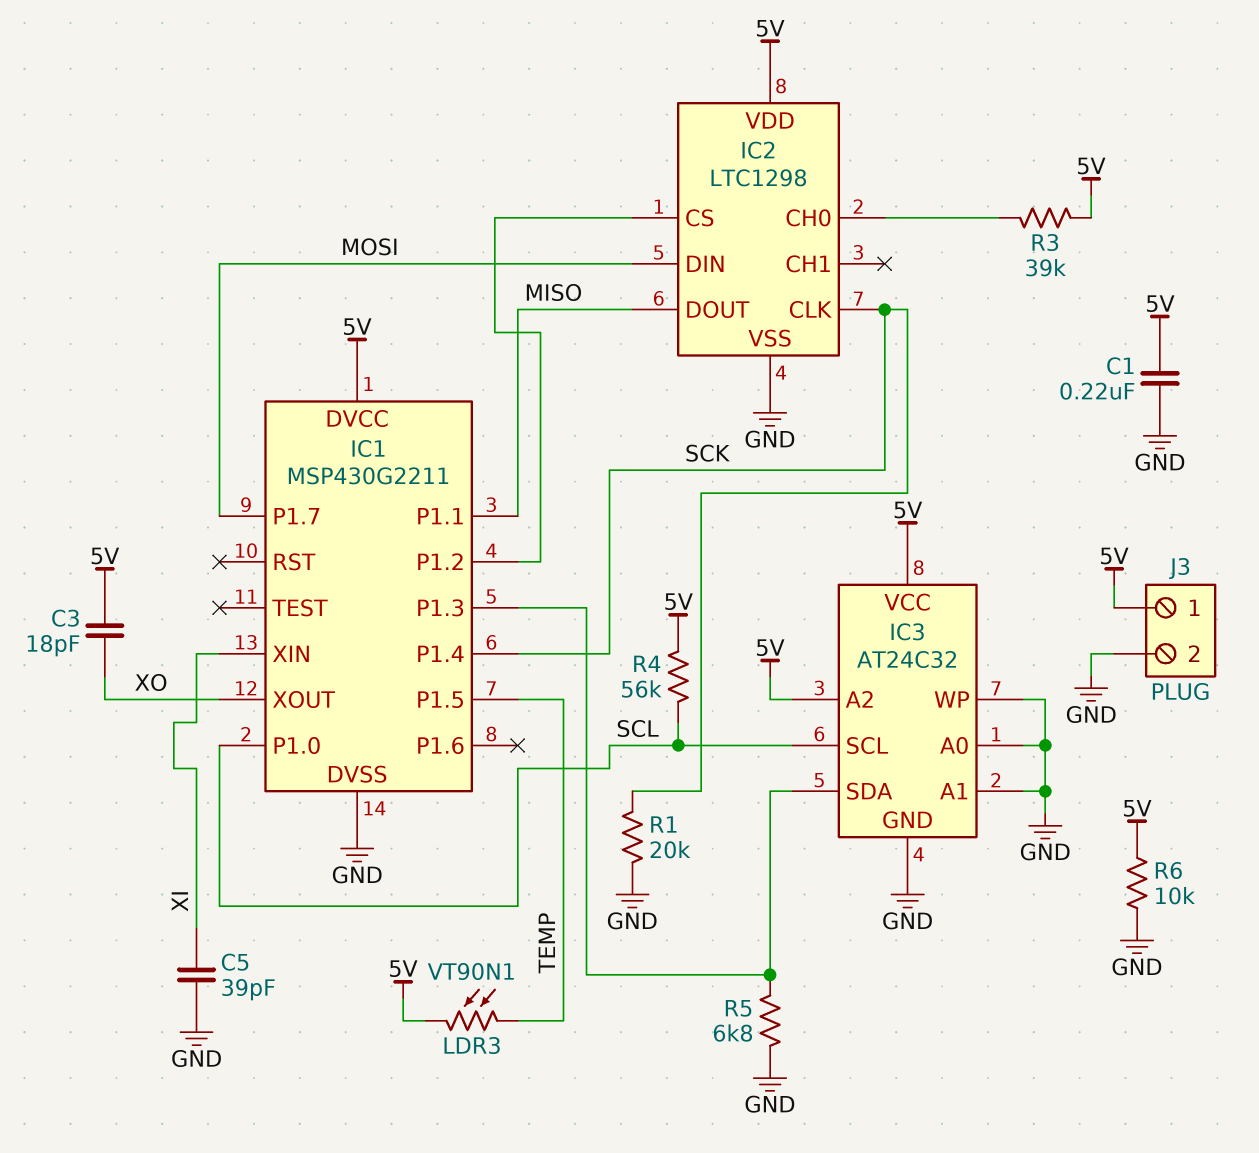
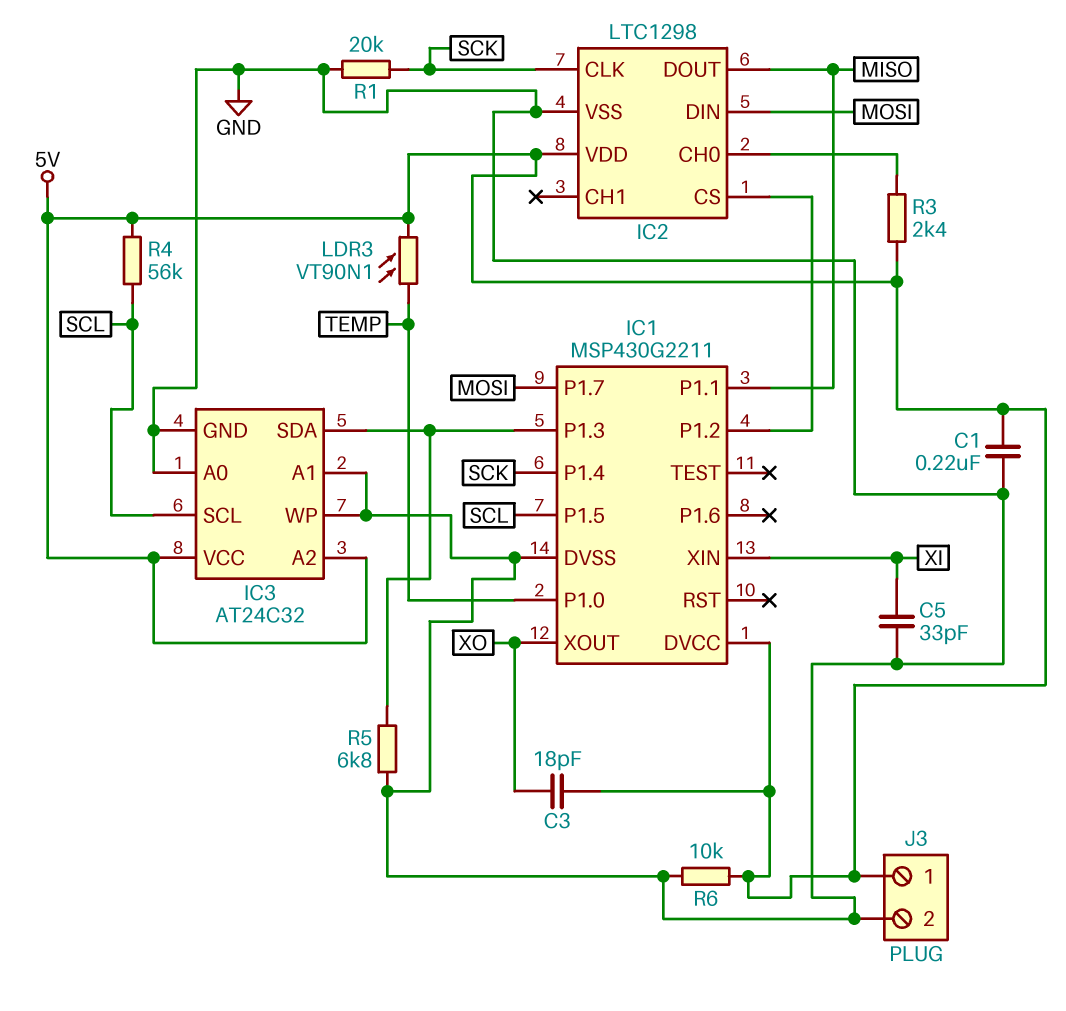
C5: 39pF (GND, XI) -> 33pF (GND, XI)
IC1 pin P1.0: SCL -> TEMP
IC1 pin P1.5: TEMP -> SCL
R3: 39k (5V, IC2/CH0) -> 2.4k (5V, IC2/CH0)

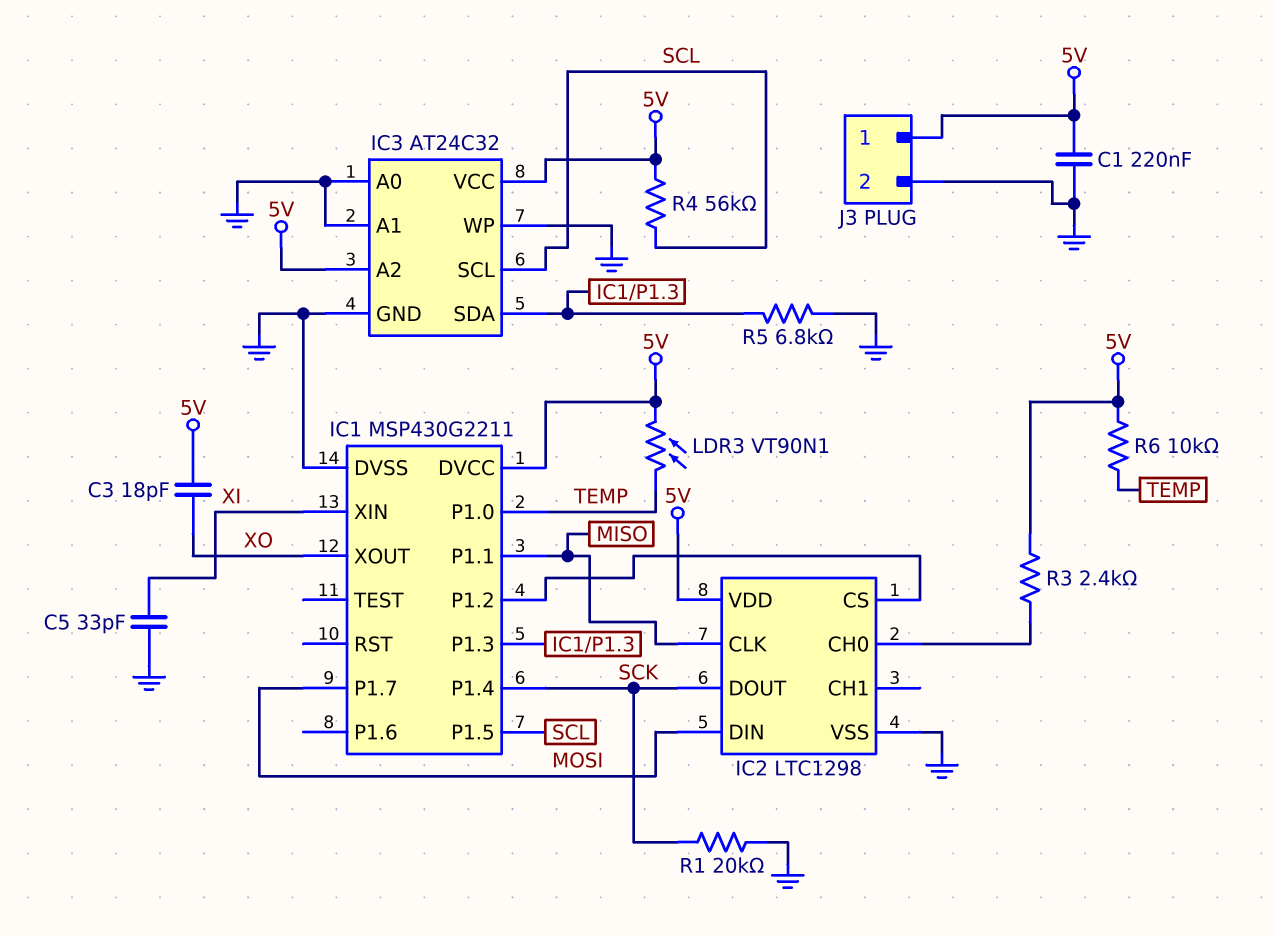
IC2 pin CLK: SCK -> MISO
IC2 pin DOUT: MISO -> SCK
R6: 10k (5V, GND) -> 10k (5V, TEMP)

